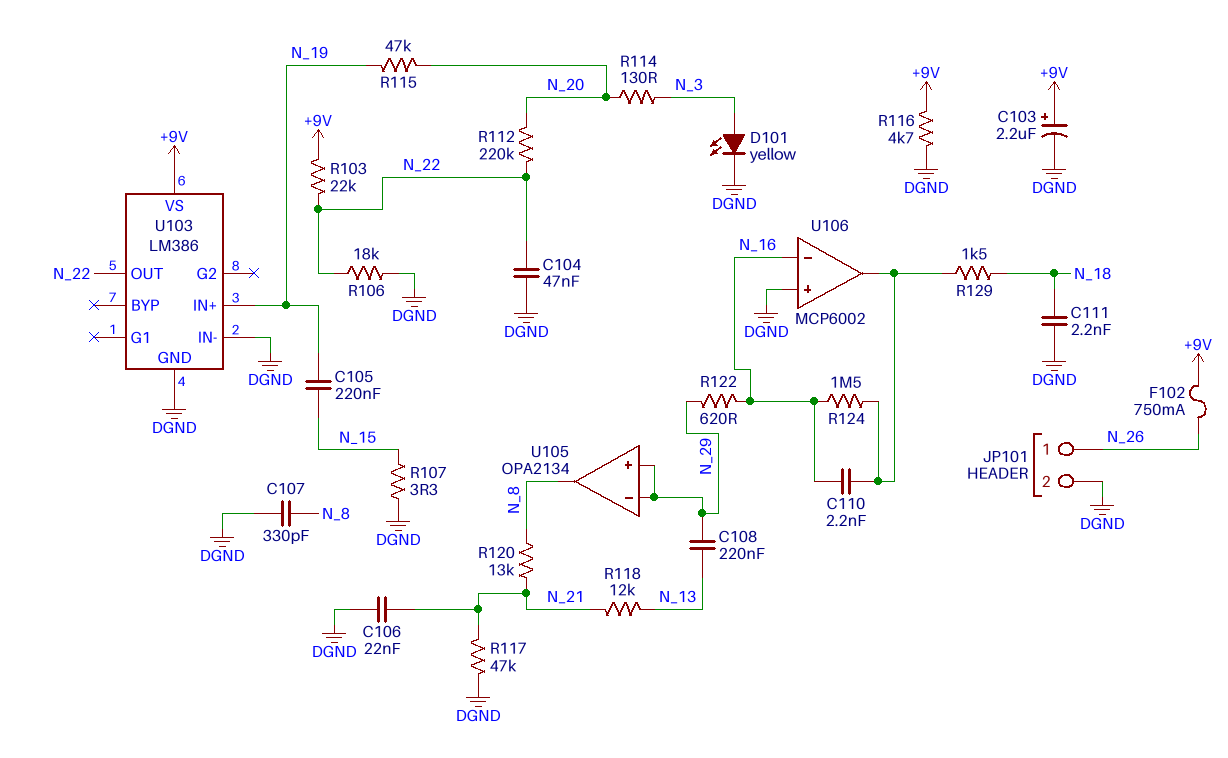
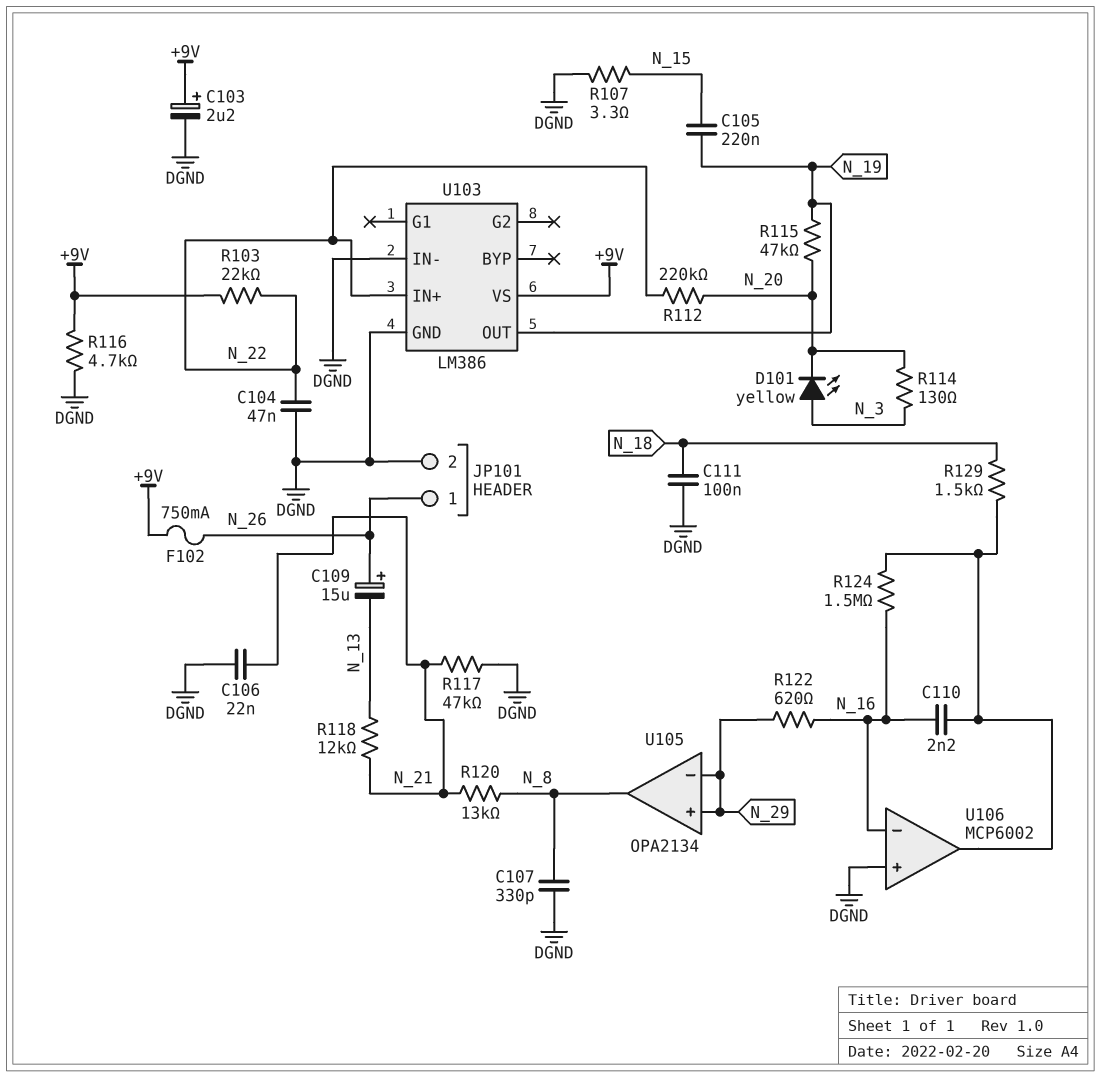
C108: 220nF (N_13, N_29) -> none
C109: none -> 15uF (plus N_26, minus N_13)
C111: 2.2nF (DGND, N_18) -> 100nF (DGND, N_18)
D101: LED yellow (A N_3, K DGND) -> LED yellow (A N_3, K N_20)
R106: 18k (DGND, N_22) -> none
U103 pin IN+: N_19 -> N_22
U103 pin OUT: N_22 -> N_19

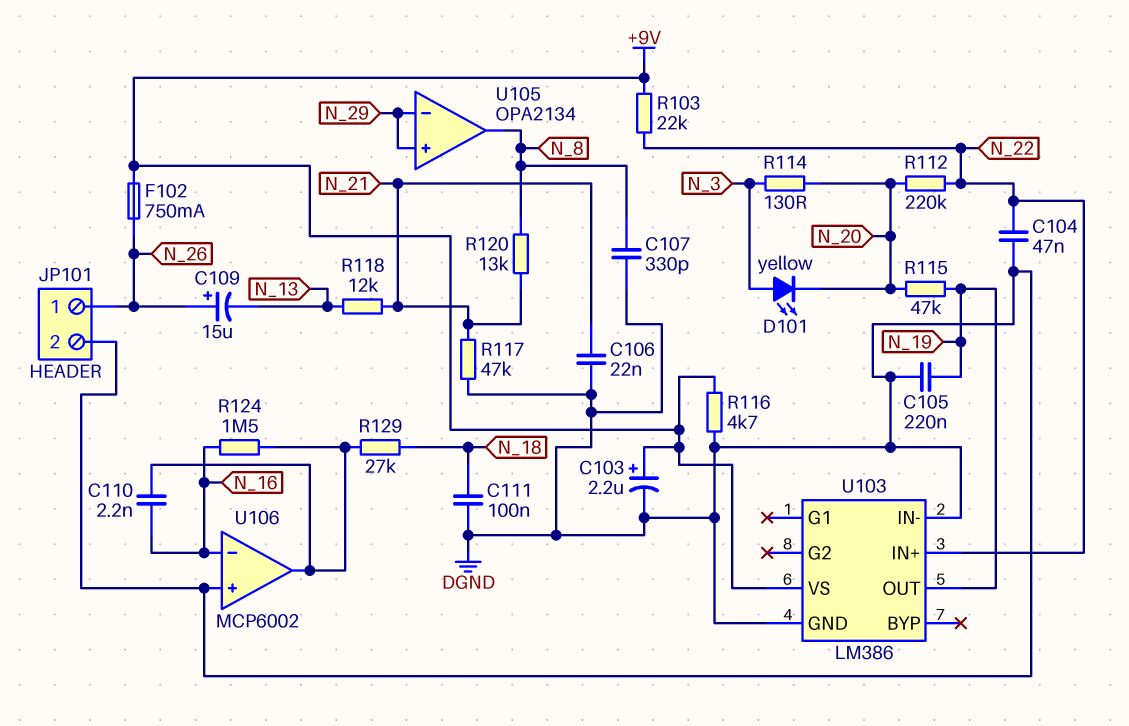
C105: 220nF (N_15, N_19) -> 220nF (DGND, N_19)
R107: 3.3 (DGND, N_15) -> none
R122: 620 (N_16, N_29) -> none
R129: 1.5k (N_18, U106/out) -> 27k (N_18, U106/out)

